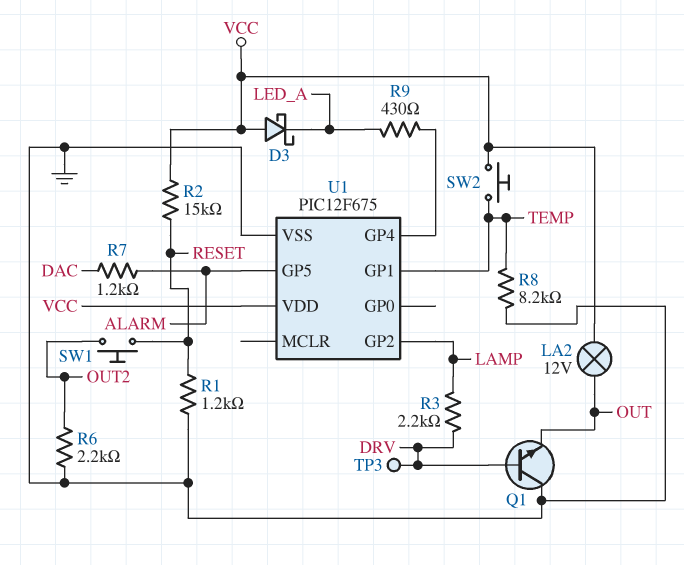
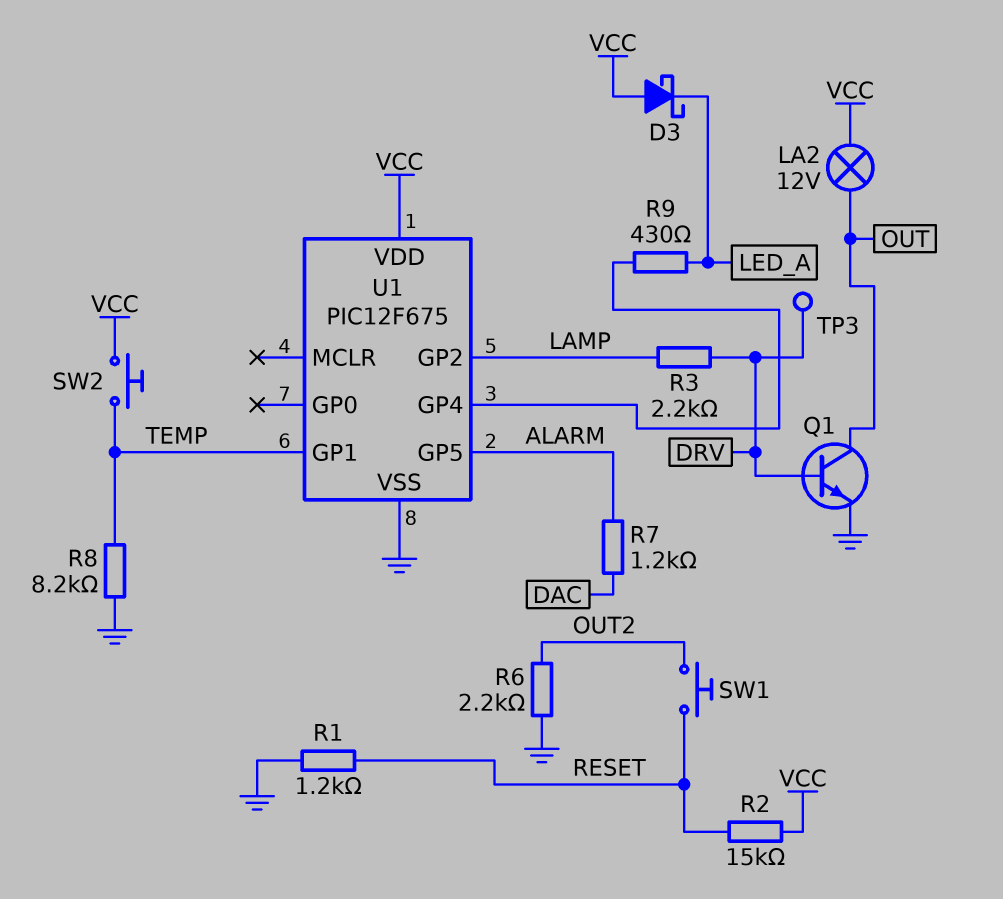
Q1: NPN (B DRV, C GND, E OUT) -> NPN (B DRV, C OUT, E GND)

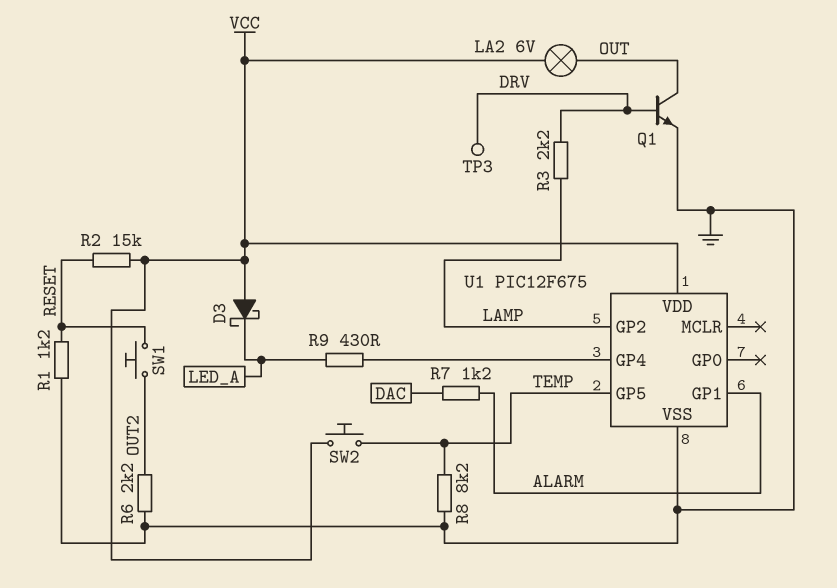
LA2: lamp 12V (OUT, VCC) -> lamp 6V (OUT, VCC)
U1 pin GP1: TEMP -> ALARM
U1 pin GP5: ALARM -> TEMP

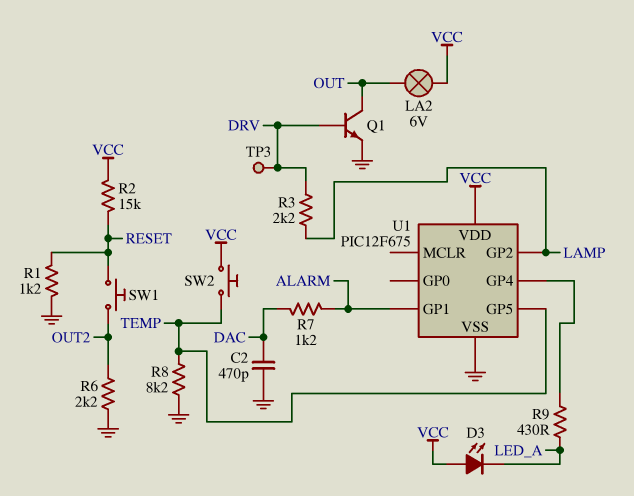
C2: none -> 470pF (DAC, GND)
D3: schottky (A VCC, K LED_A) -> LED (A VCC, K LED_A)

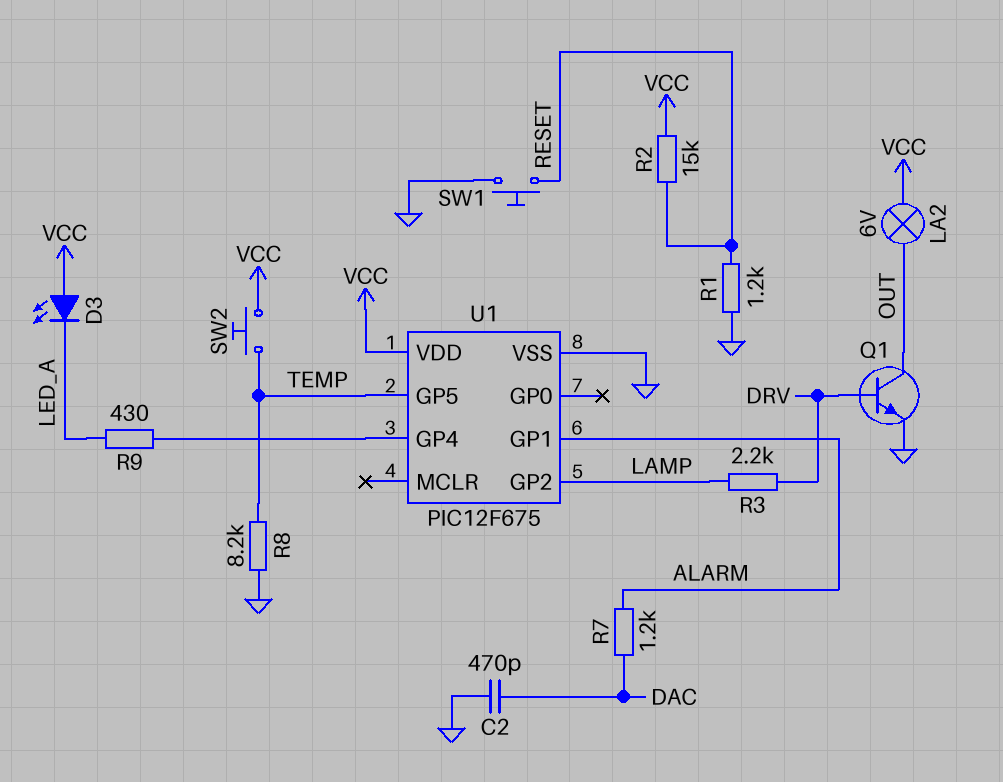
R6: 2.2k (GND, OUT2) -> none
SW1: button (OUT2, RESET) -> button (GND, RESET)
TP3: test point (DRV) -> none

